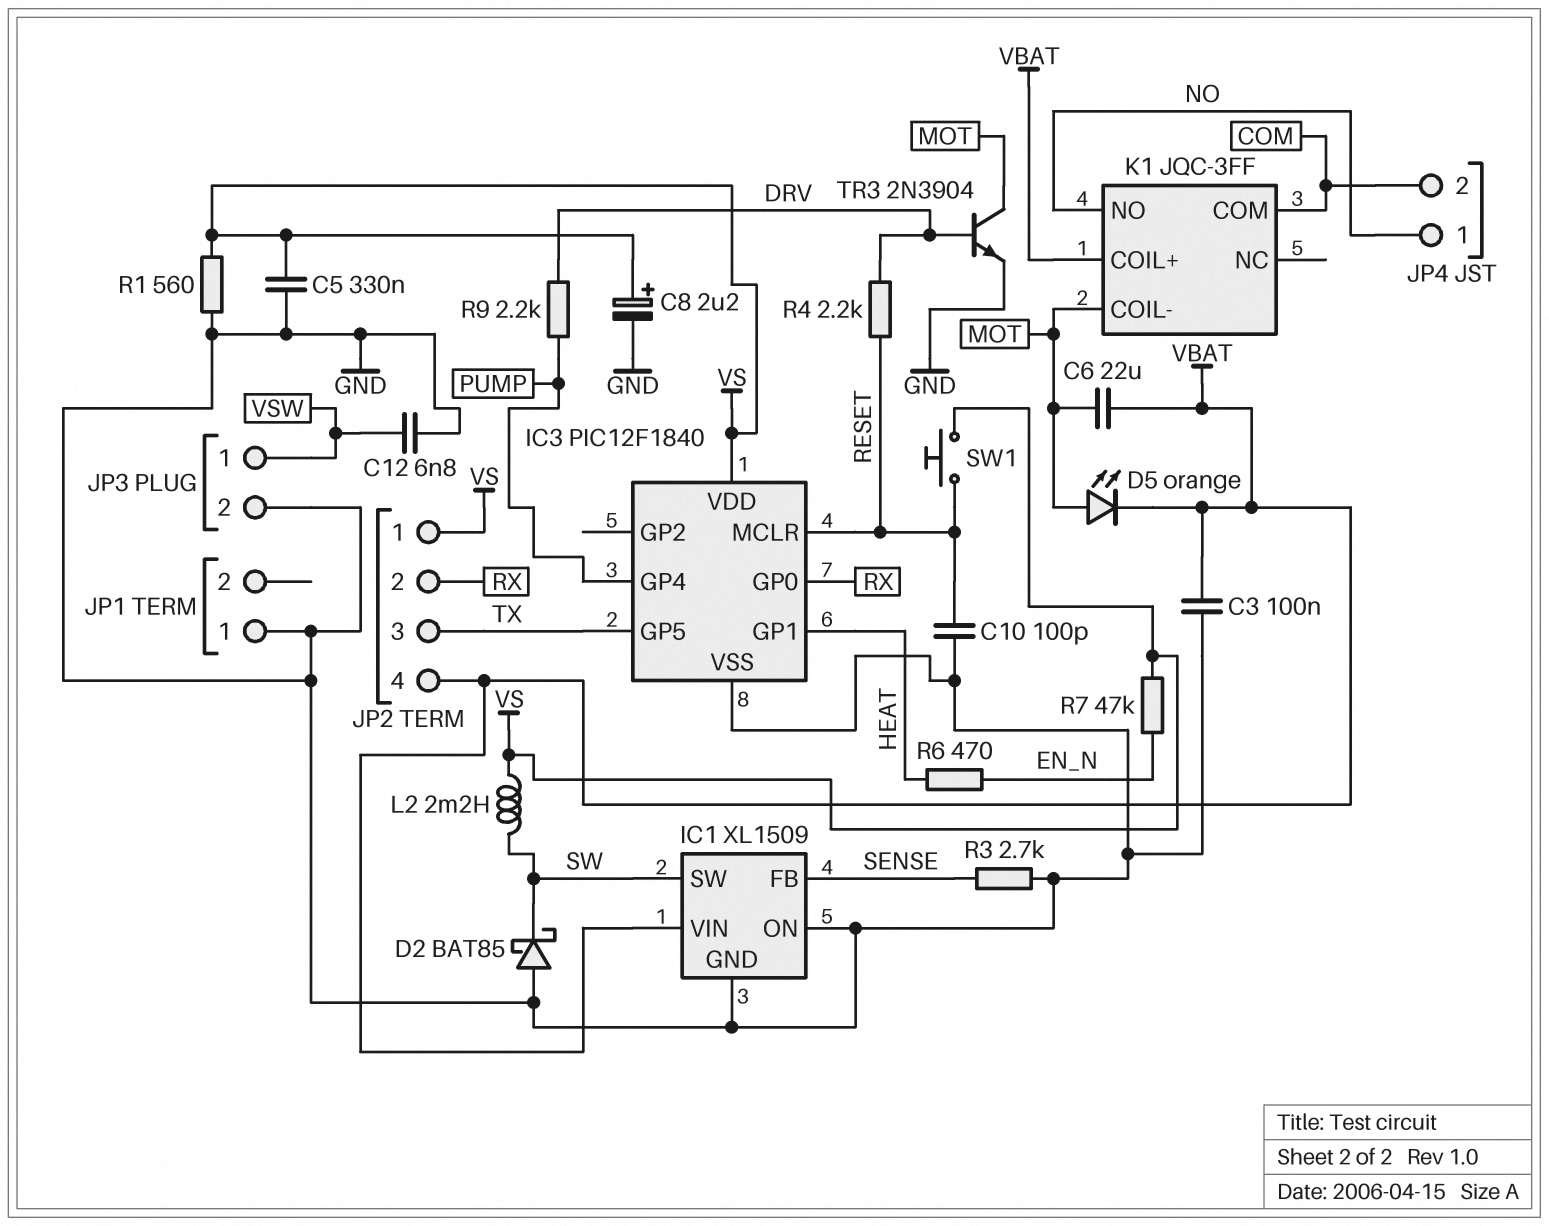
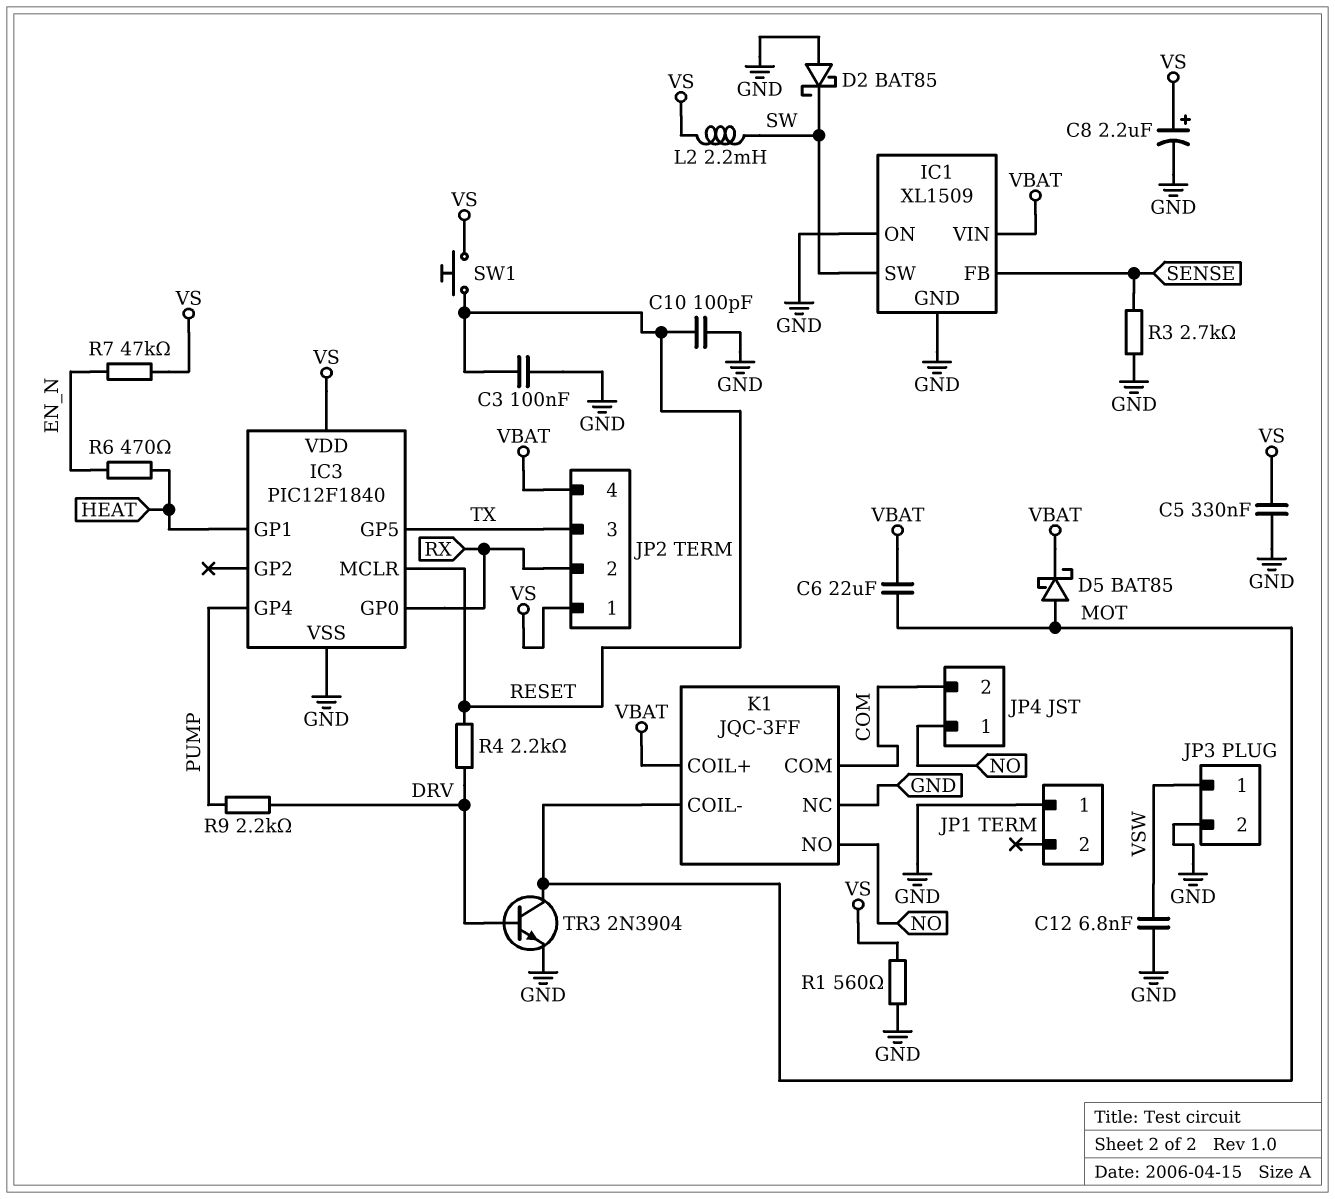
C3: 100nF (GND, VBAT) -> 100nF (GND, RESET)
D5: LED orange (A MOT, K VBAT) -> schottky BAT85 (A MOT, K VBAT)
K1 pin NC: none -> GND

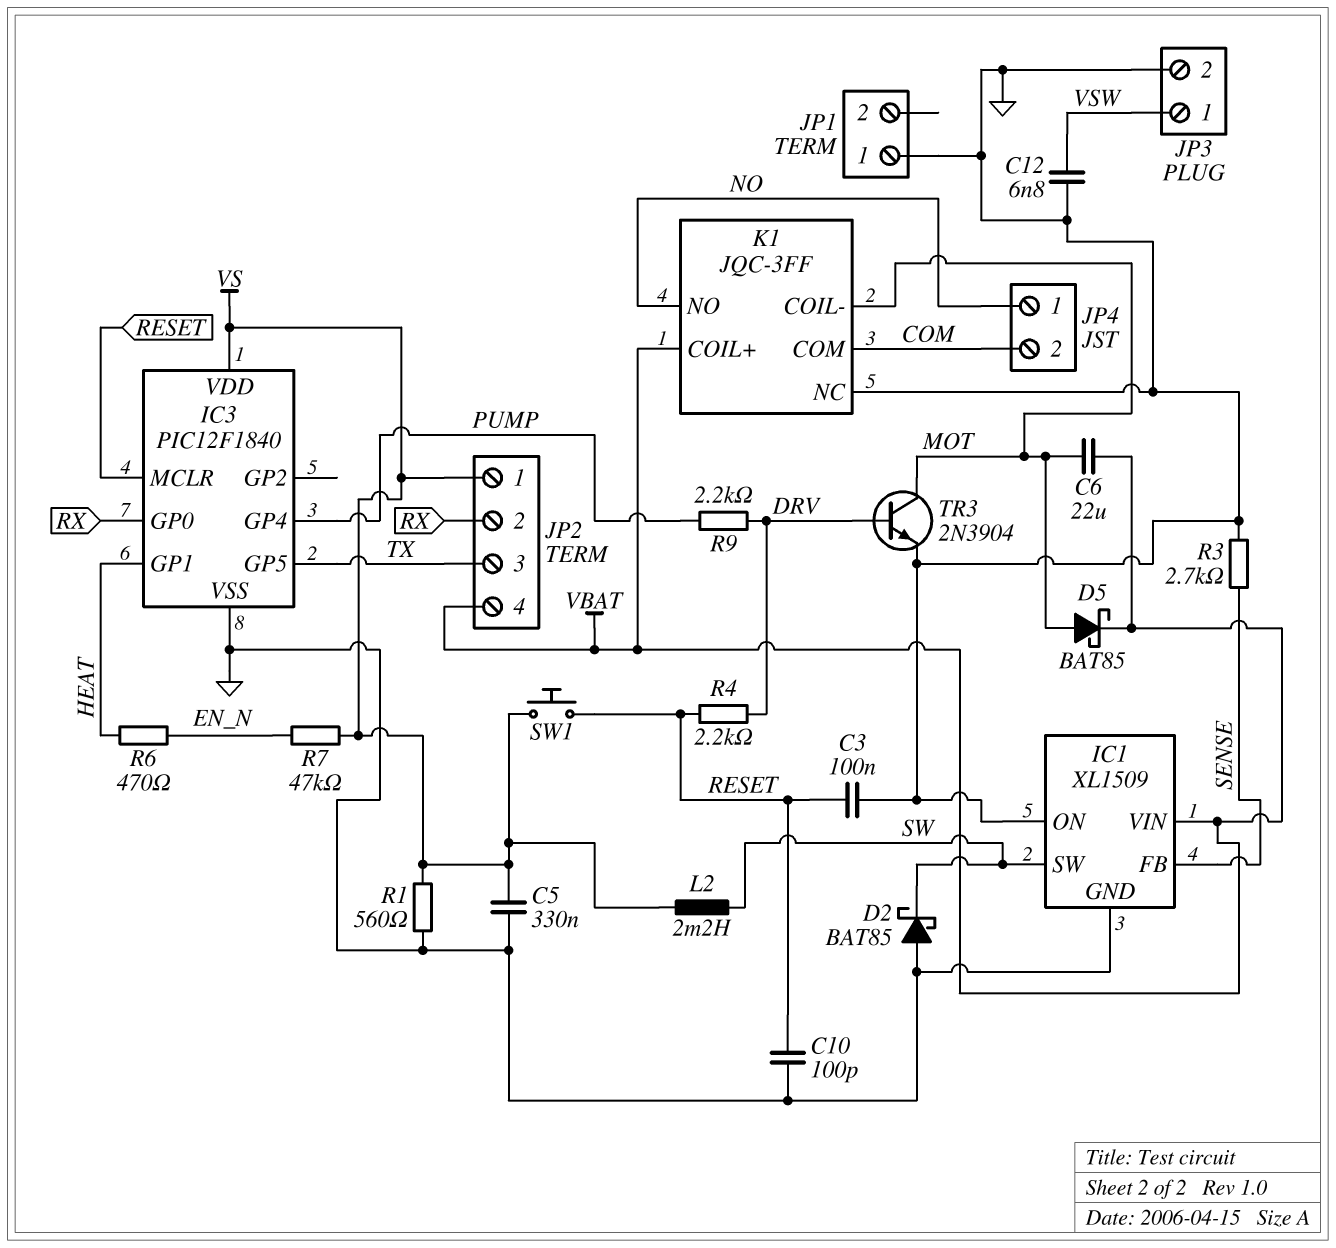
C8: 2.2uF (plus VS, minus GND) -> none

